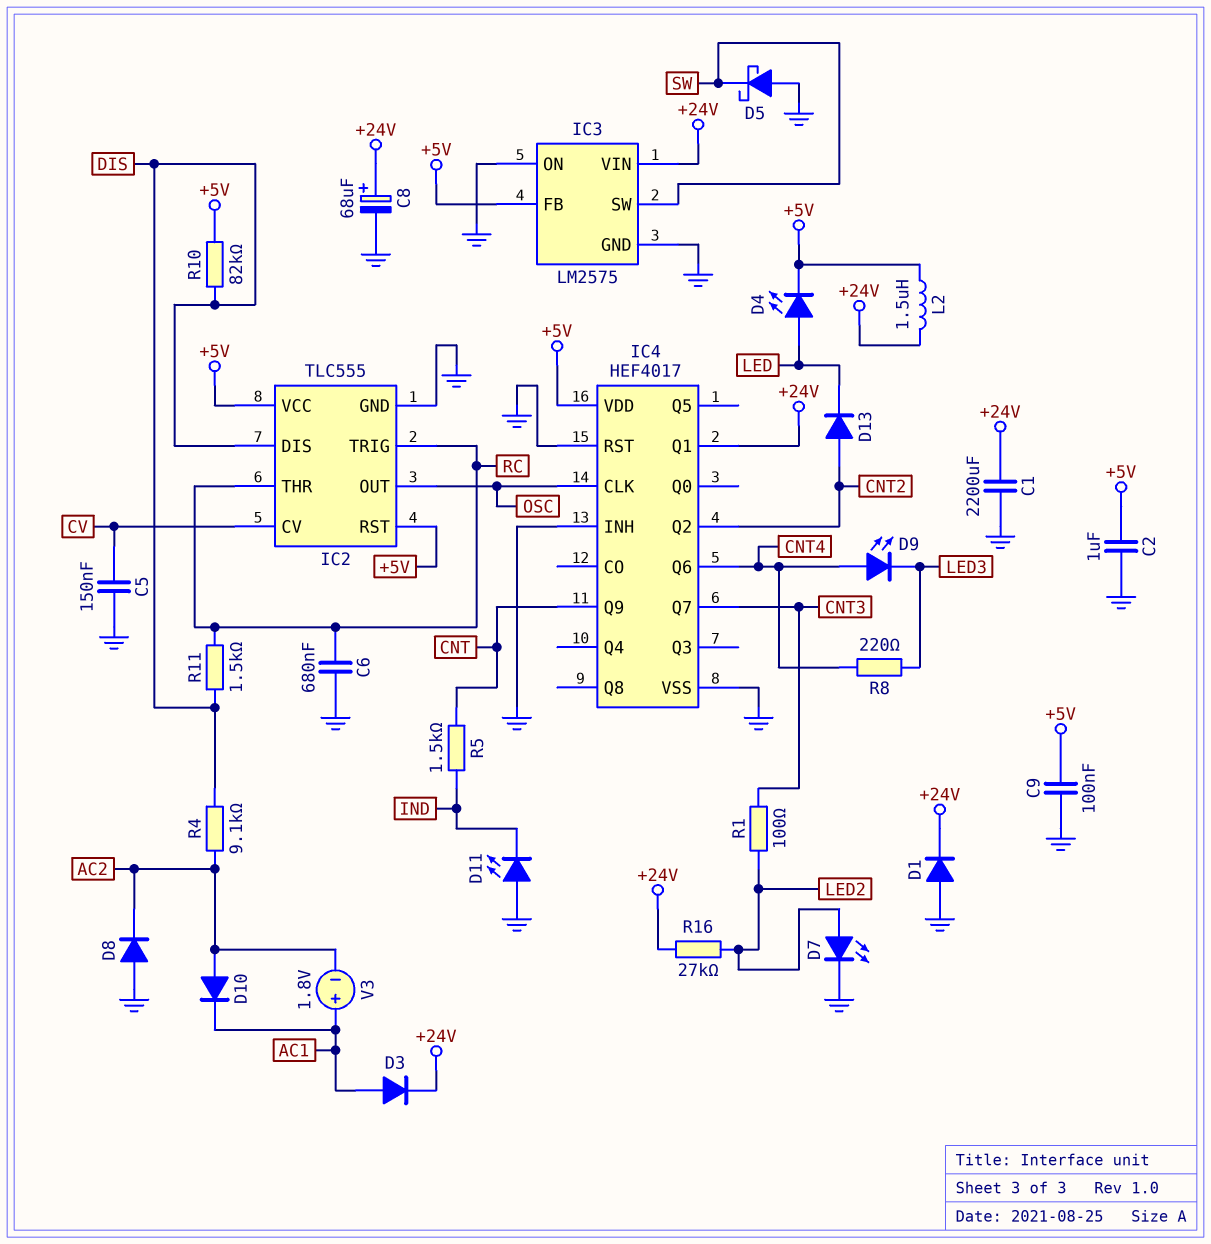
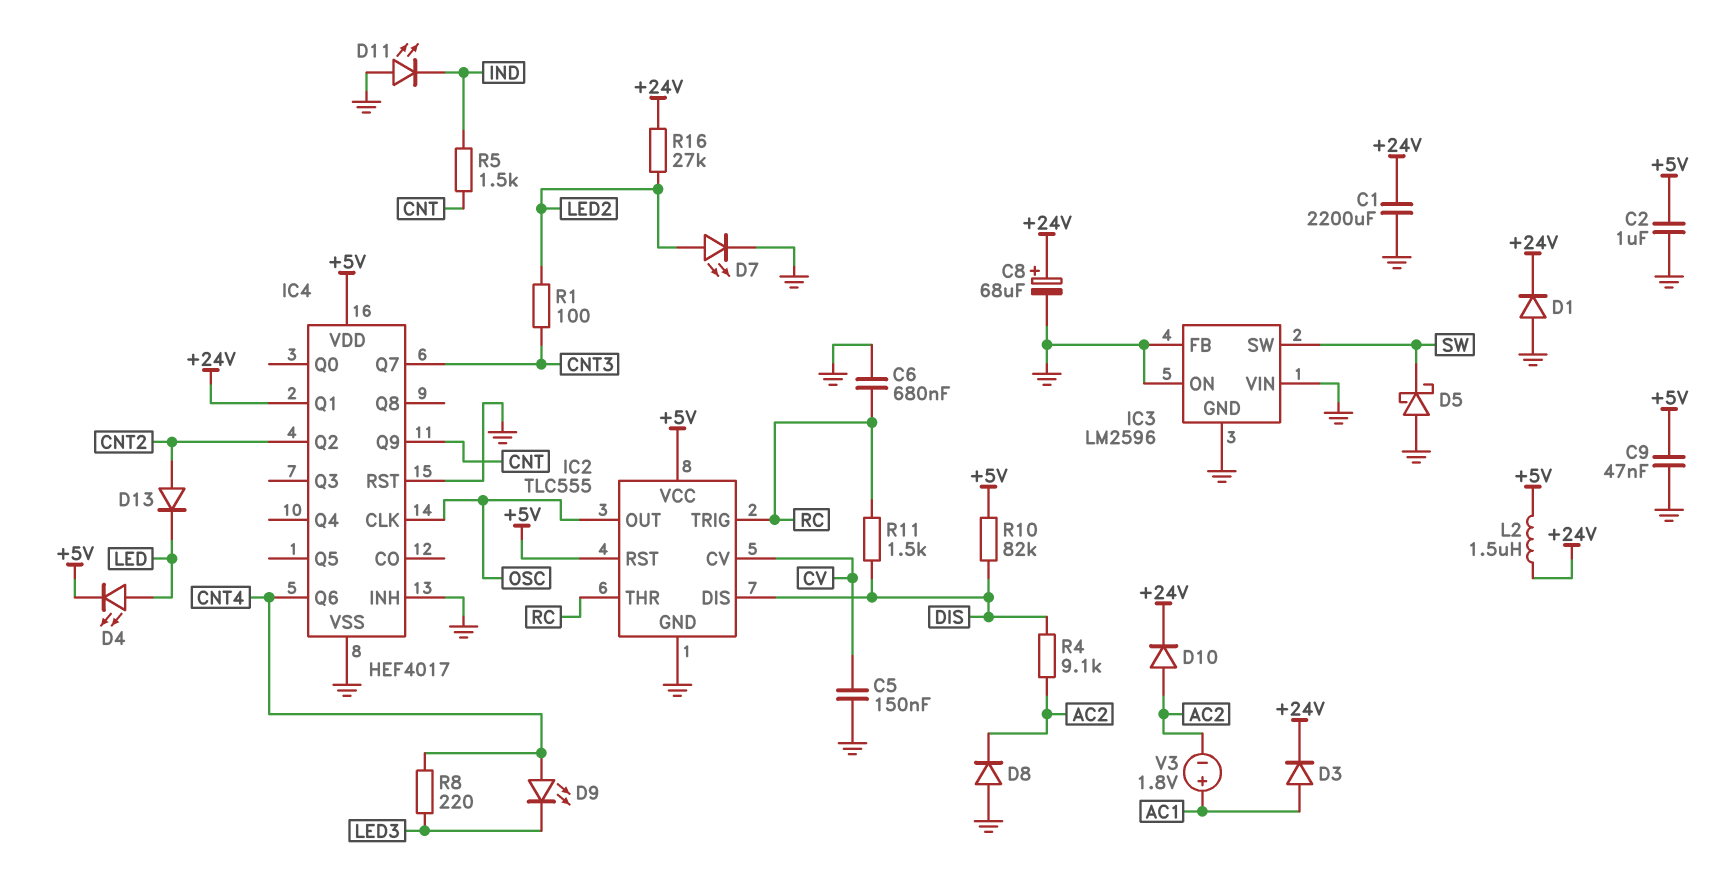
C9: 100nF (+5V, GND) -> 47nF (+5V, GND)
D10: diode (A AC2, K AC1) -> diode (A AC2, K +24V)
IC3: LM2575 -> LM2596
IC3 pin FB: +5V -> GND
IC3 pin VIN: +24V -> GND

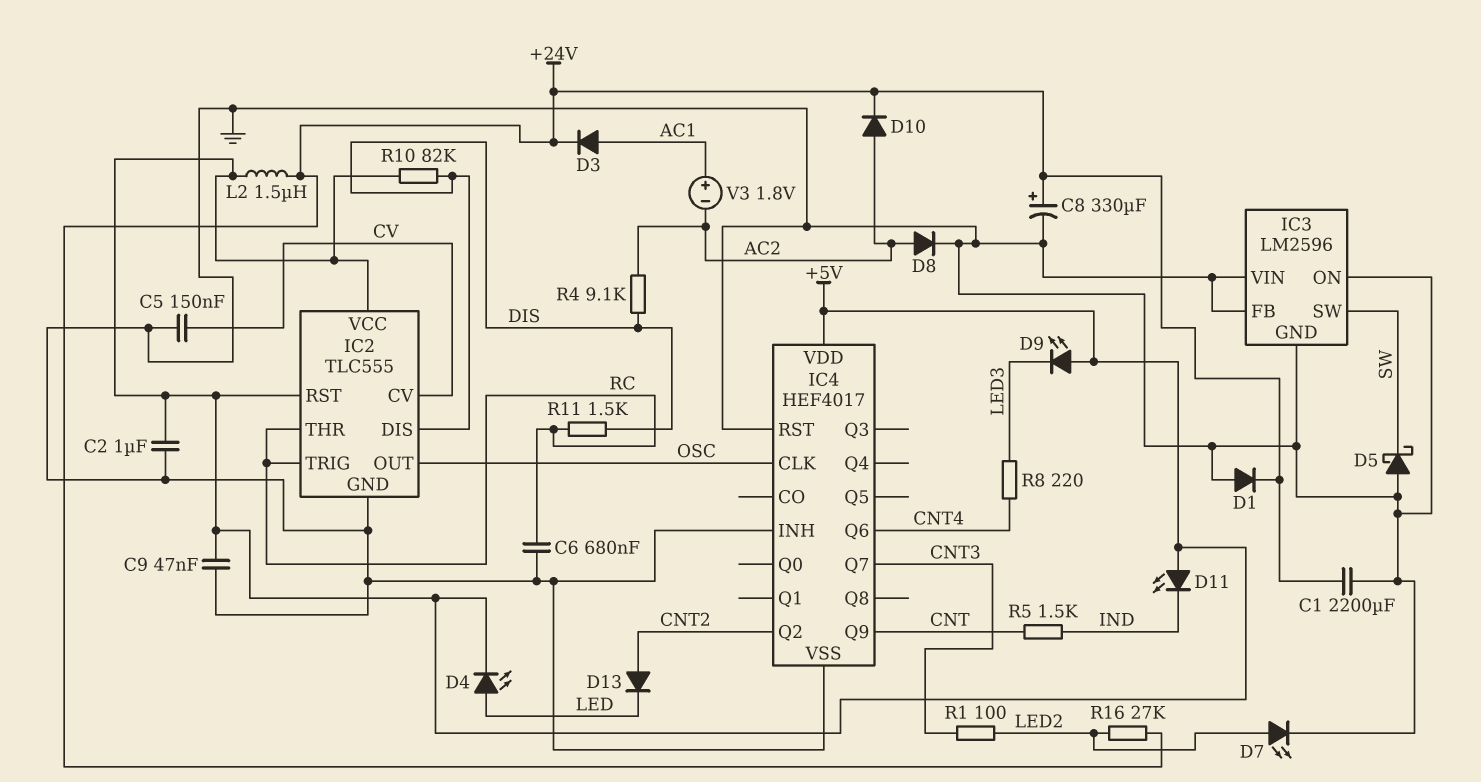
C8: 68uF (plus +24V, minus GND) -> 330uF (plus +24V, minus GND)
D8: diode (A GND, K AC2) -> diode (A AC2, K GND)
D9: LED (A CNT4, K LED3) -> LED (A +5V, K LED3)
D11: LED (A GND, K IND) -> LED (A +5V, K IND)
IC4 pin Q1: +24V -> none

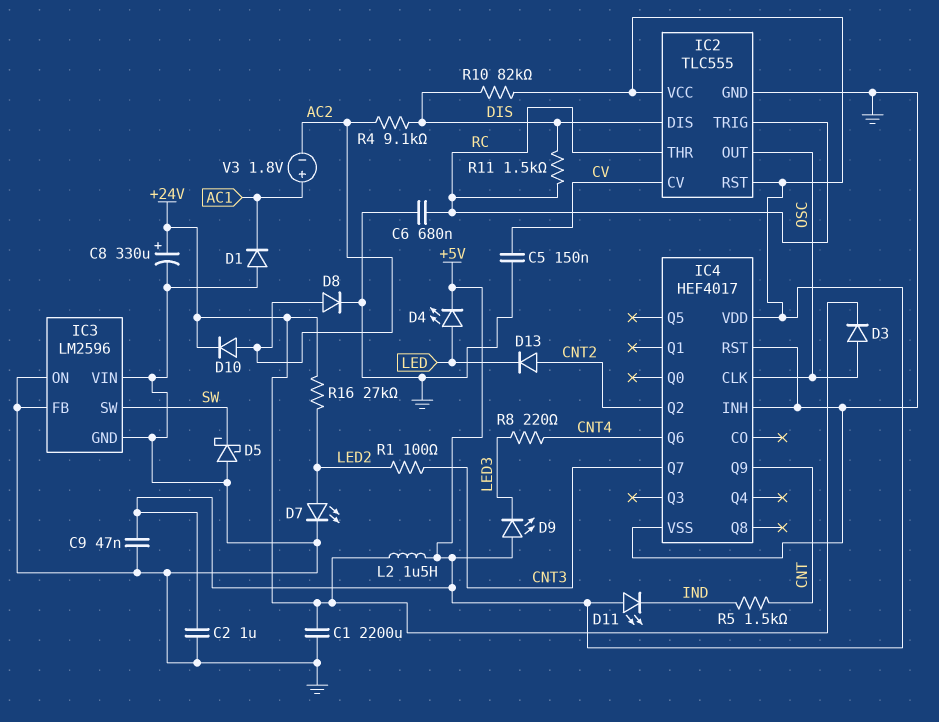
D1: diode (A GND, K +24V) -> diode (A GND, K AC1)
D3: diode (A AC1, K +24V) -> diode (A OSC, K +24V)

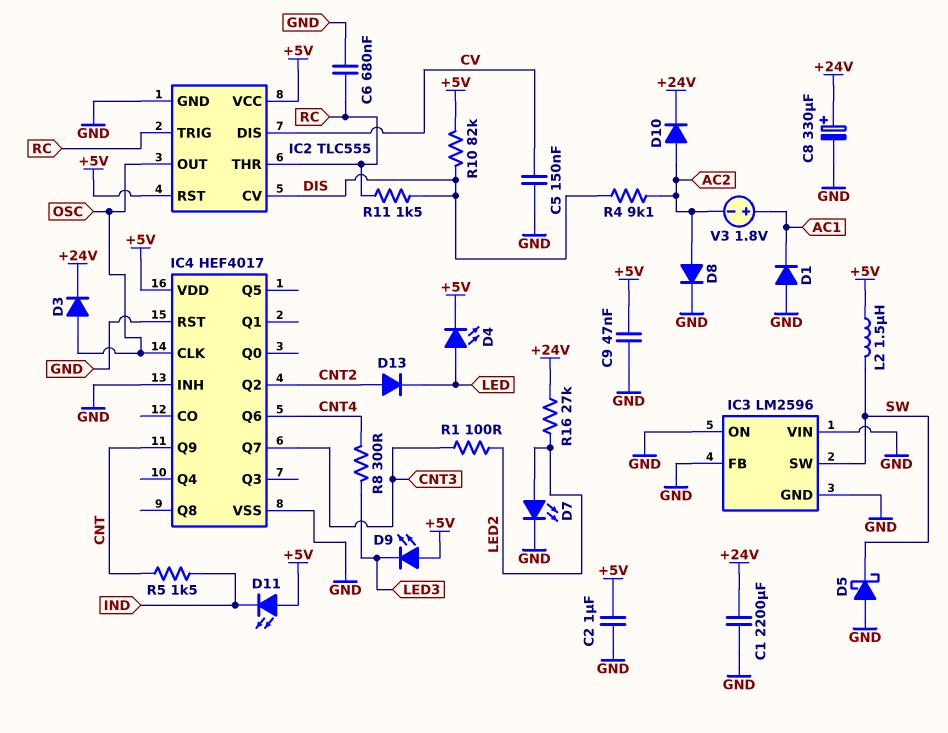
IC2 pin CV: CV -> DIS
IC2 pin DIS: DIS -> CV
L2: 1.5uH (+5V, +24V) -> 1.5uH (+5V, SW)
R8: 220 (CNT4, LED3) -> 300 (CNT4, LED3)

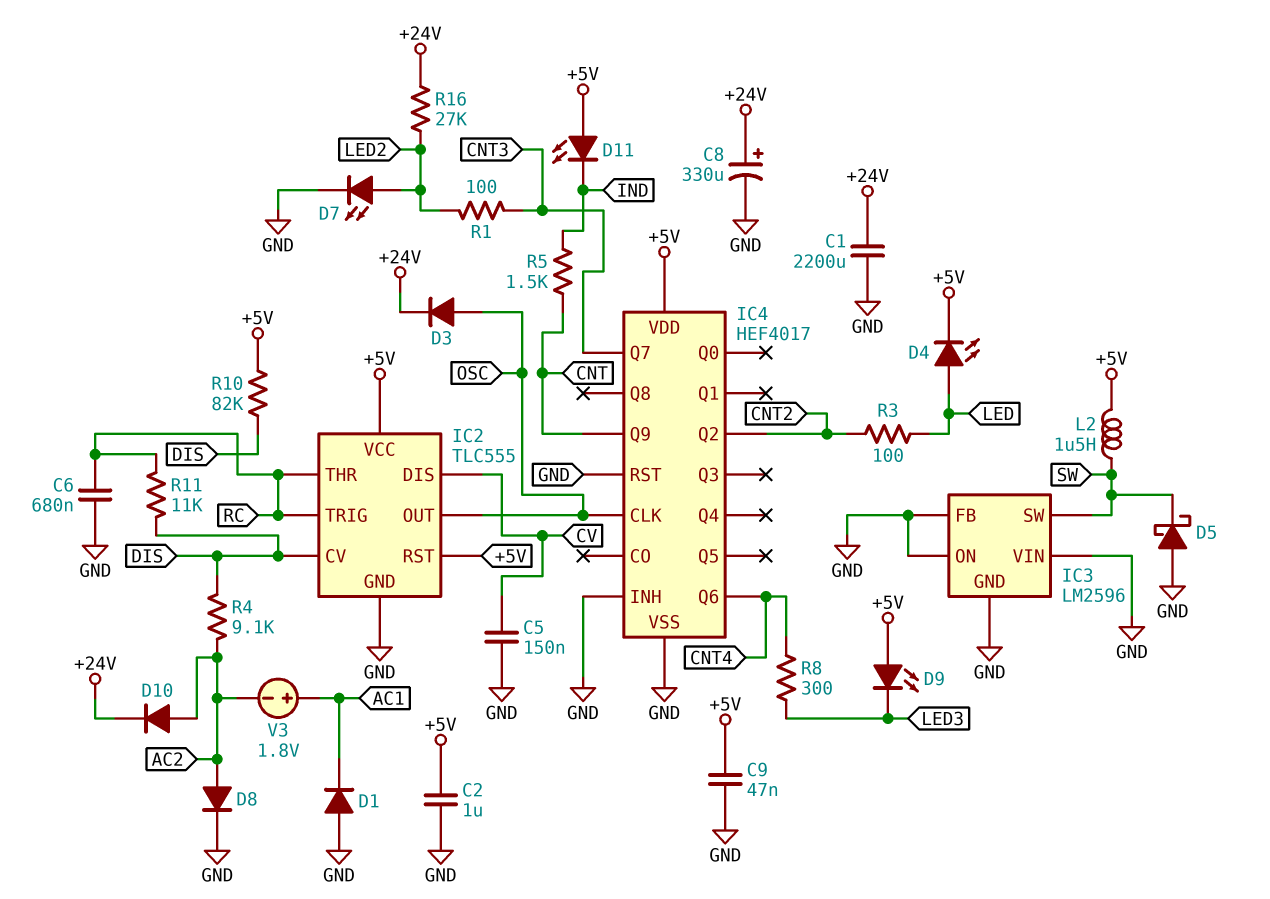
D13: diode (A CNT2, K LED) -> none
R3: none -> 100 (CNT2, LED)
R11: 1.5k (DIS, RC) -> 11k (DIS, RC)

